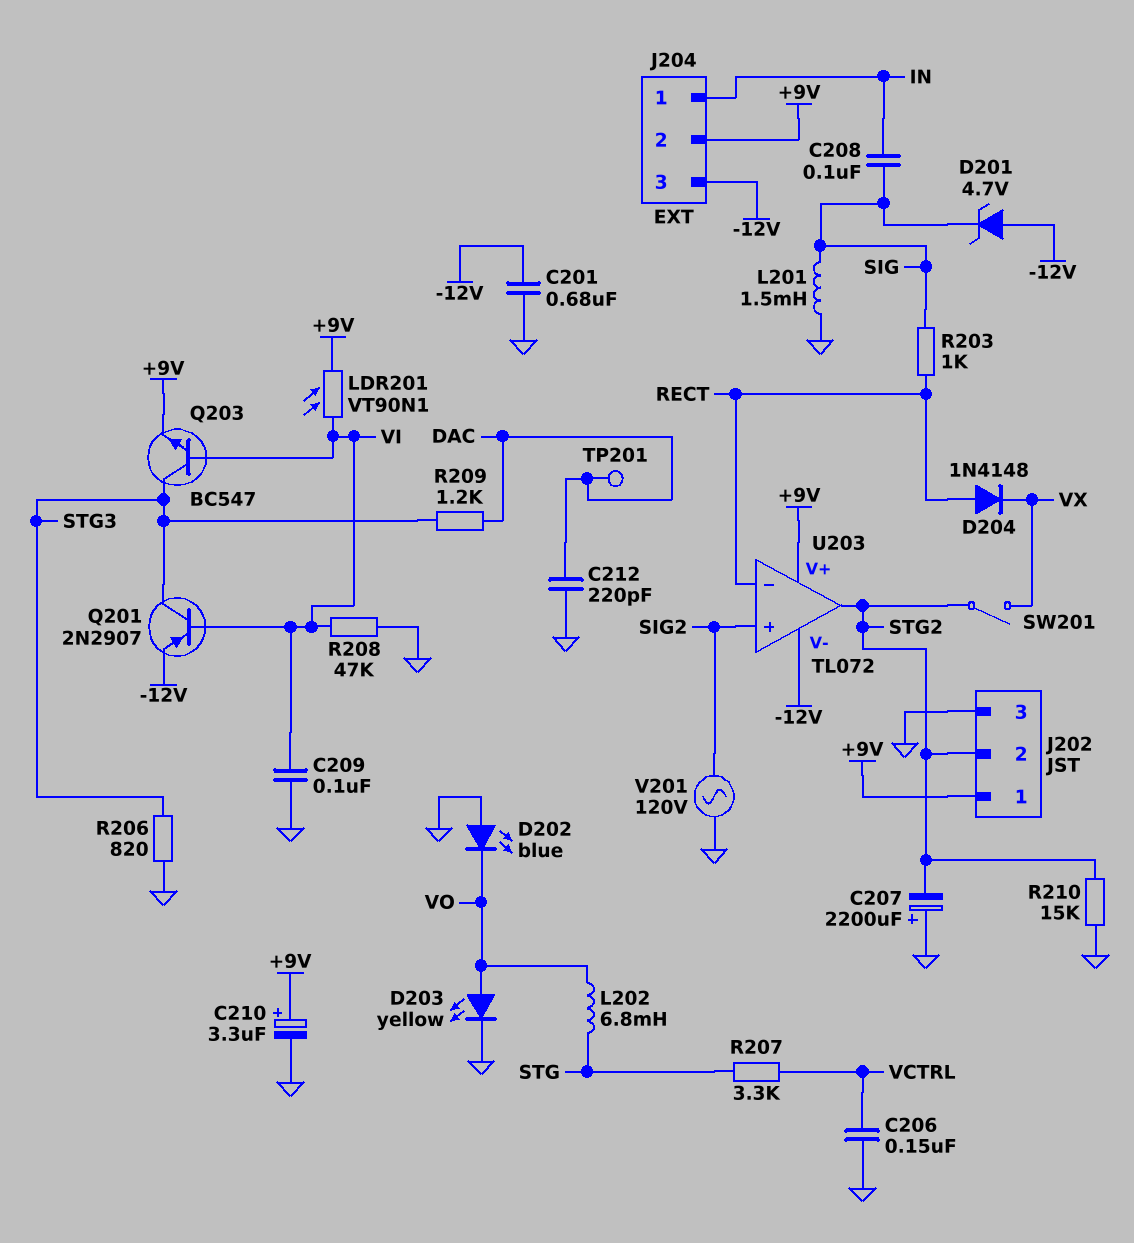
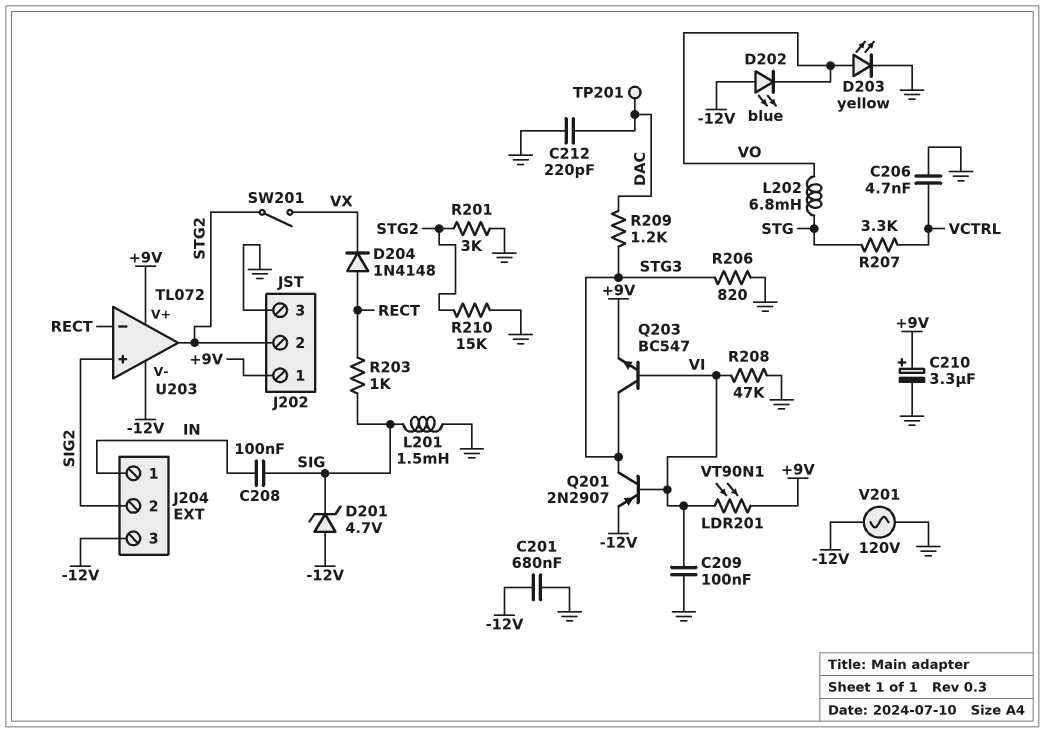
C206: 150nF (GND, VCTRL) -> 4.7nF (GND, VCTRL)
C207: 2200uF (plus GND, minus STG2) -> none
D202: LED blue (A GND, K VO) -> LED blue (A -12V, K VO)
J204 pin 2: +9V -> SIG2
R201: none -> 3k (GND, STG2)
V201: AC 120V (GND, SIG2) -> AC 120V (-12V, GND)

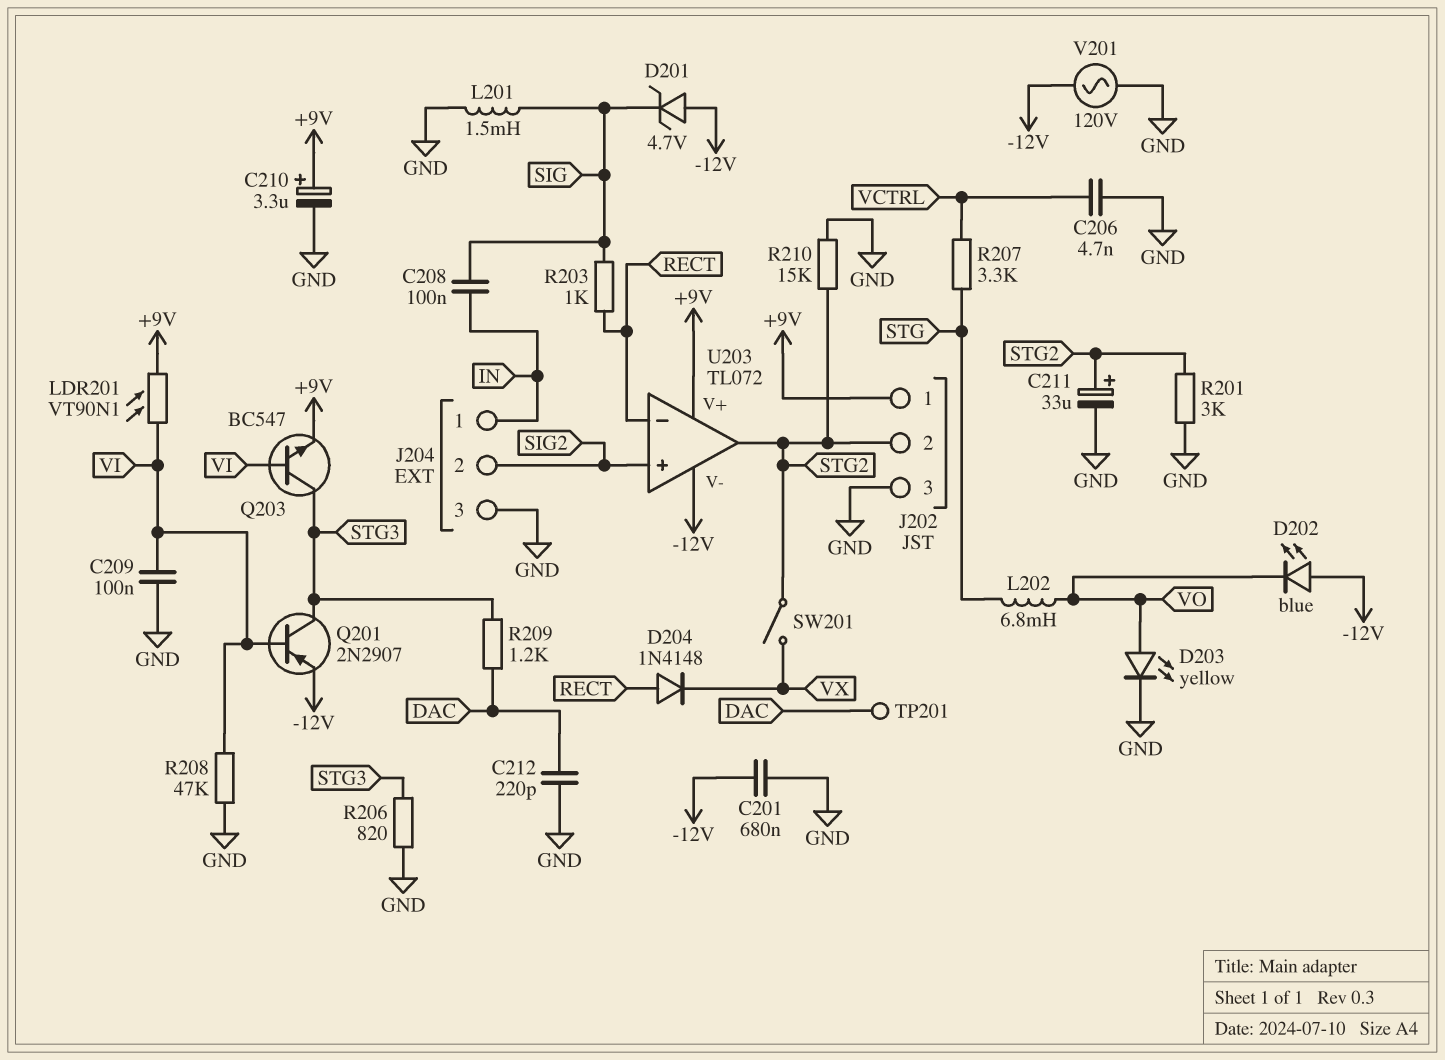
C211: none -> 33uF (plus STG2, minus GND)
J204 pin 3: -12V -> GND

